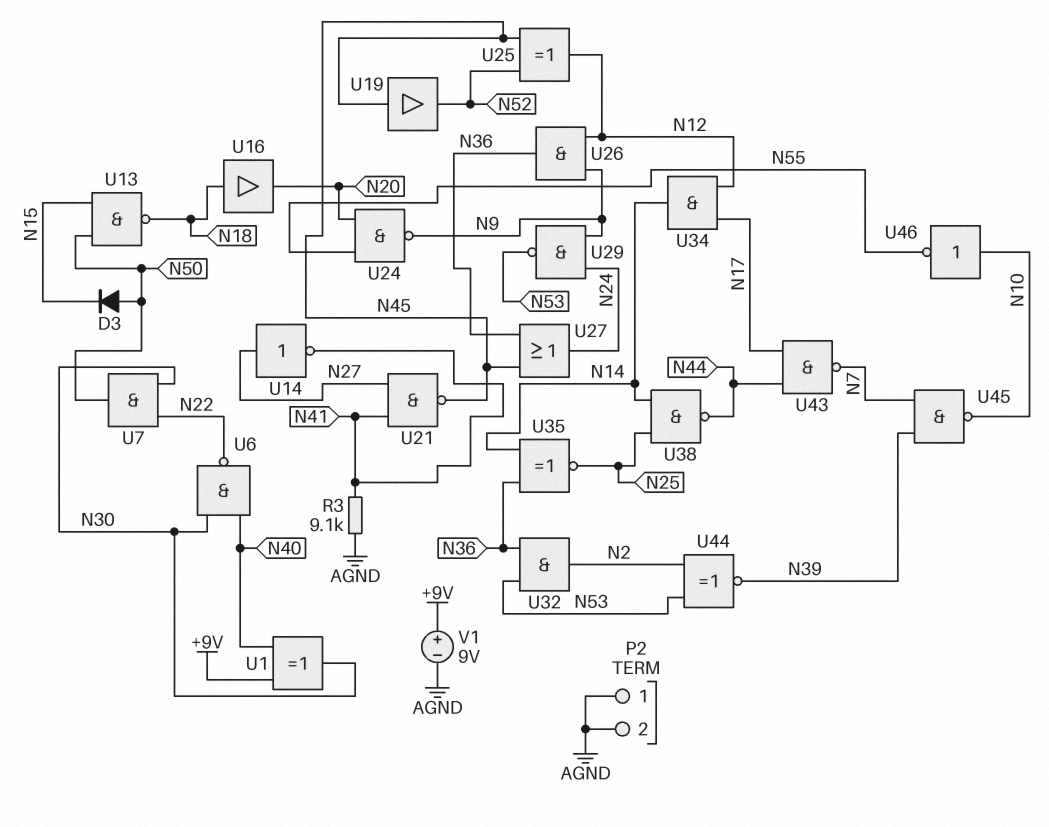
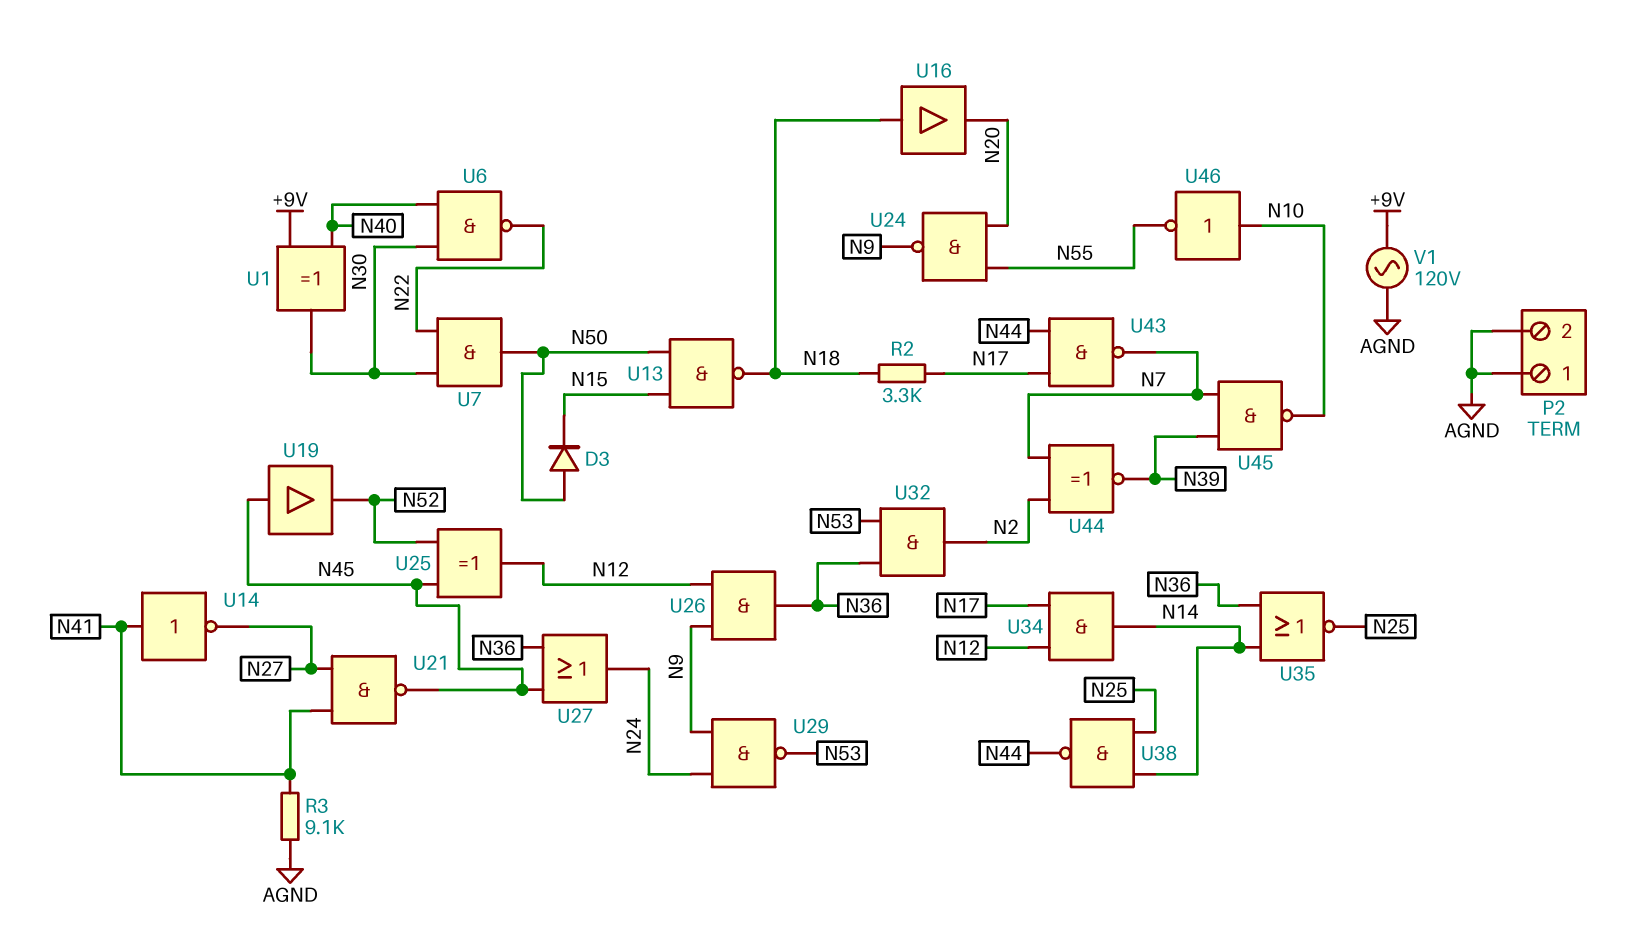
R2: none -> 3.3k (N17, N18)
U14: NOT (in N27, out N41) -> NOT (in N41, out N27)
U35: XNOR (in N14, in N36, out N25) -> NOR (in N14, in N36, out N25)
U44: XNOR (in N2, in N53, out N39) -> XNOR (in N2, in N7, out N39)
V1: 9V (plus +9V, minus AGND) -> AC 120V (+9V, AGND)

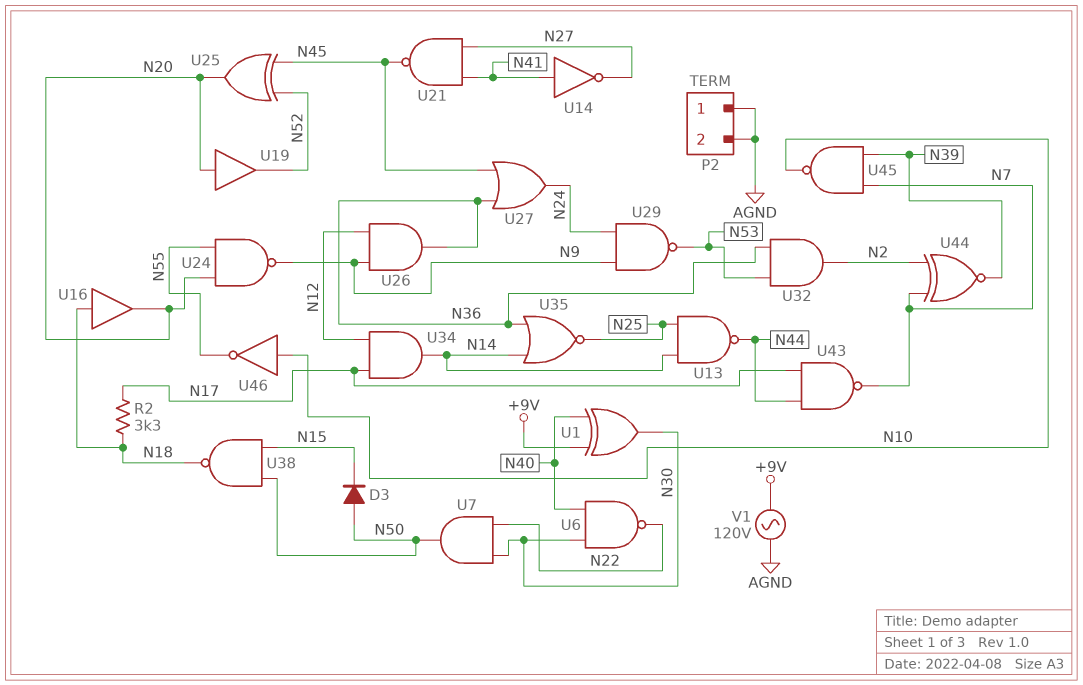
R3: 9.1k (AGND, N41) -> none
U13: NAND (in N15, in N50, out N18) -> NAND (in N14, in N25, out N44)
U19: buffer (in N45, out N52) -> buffer (in N20, out N52)
U25: XOR (in N45, in N52, out N12) -> XOR (in N45, in N52, out N20)
U38: NAND (in N14, in N25, out N44) -> NAND (in N15, in N50, out N18)

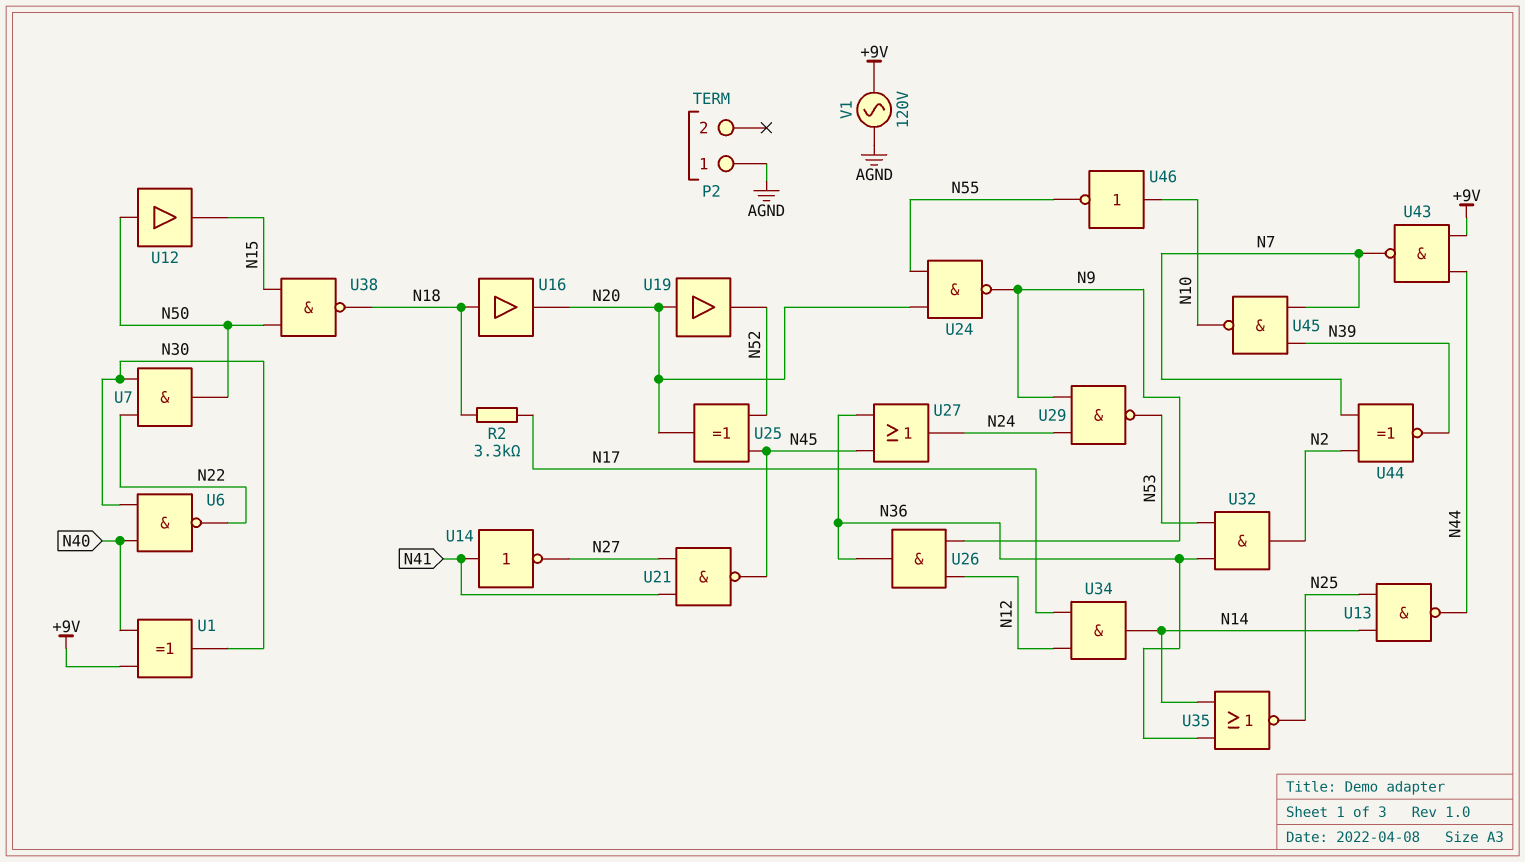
D3: diode (A N50, K N15) -> none
P2 pin 2: AGND -> none
U12: none -> buffer (in N50, out N15)
U43: NAND (in N17, in N44, out N7) -> NAND (in +9V, in N44, out N7)

